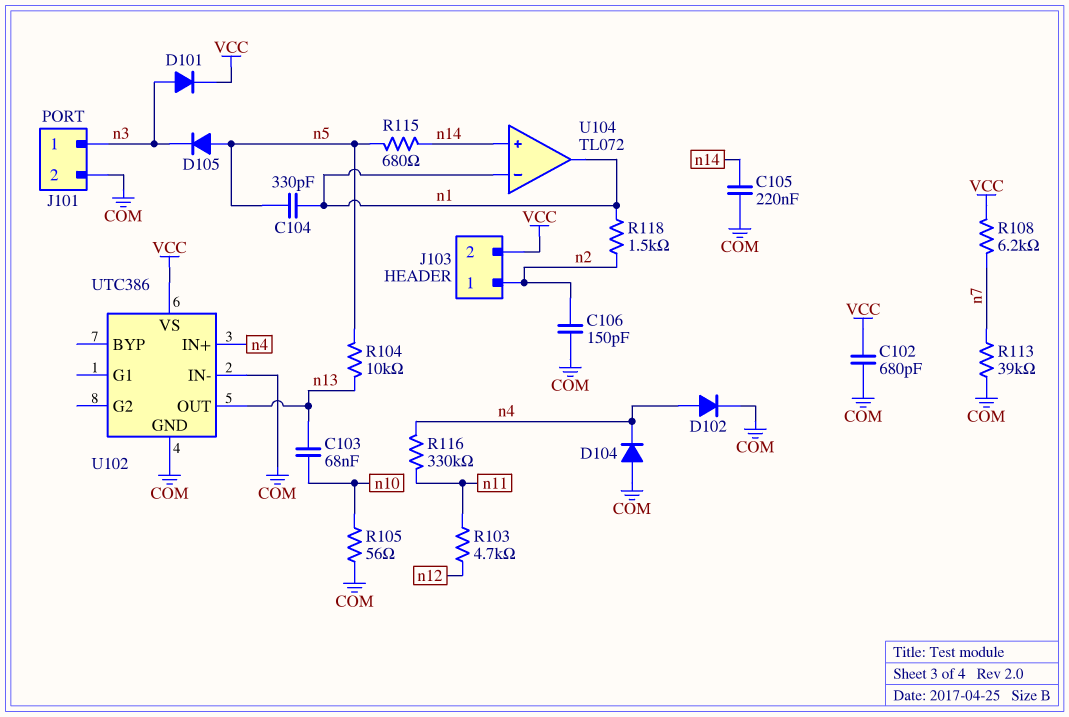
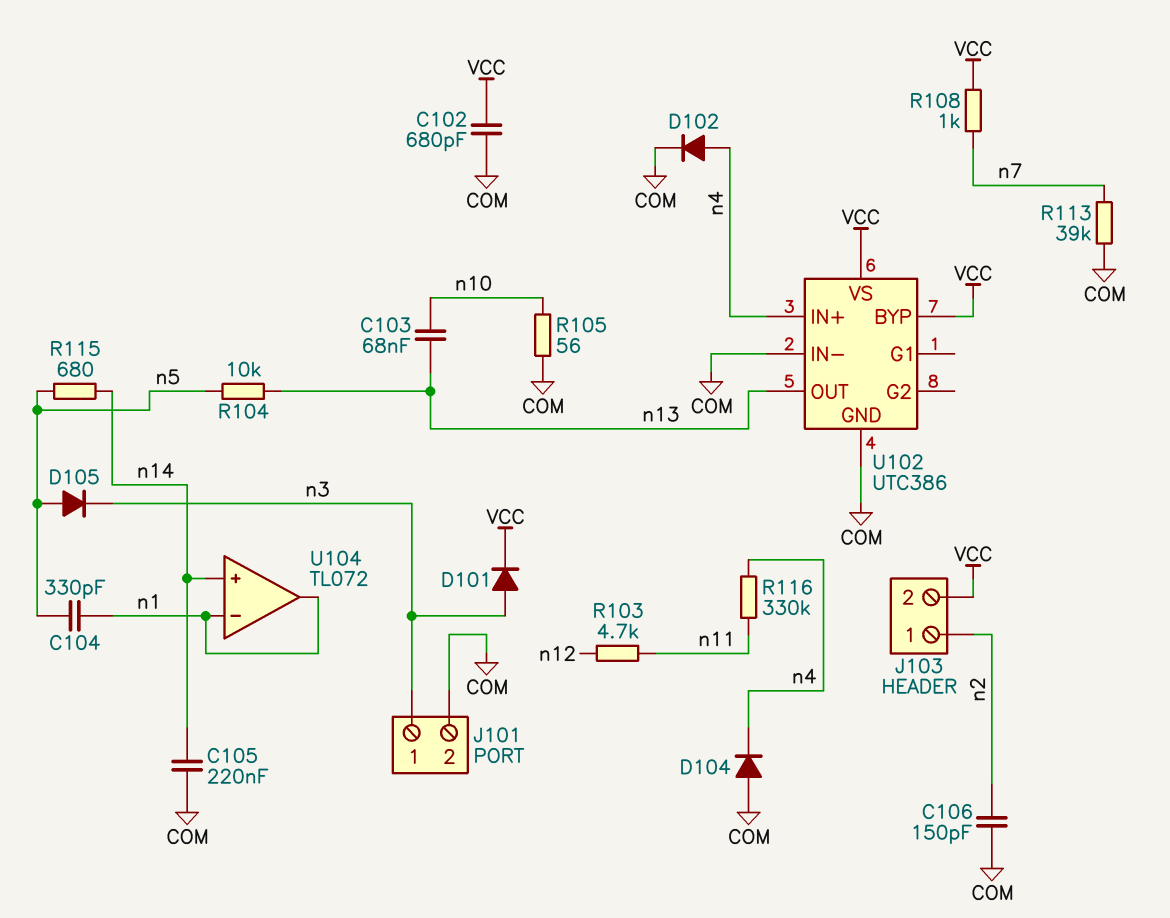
R108: 6.2k (VCC, n7) -> 1k (VCC, n7)
R118: 1.5k (n1, n2) -> none
U102 pin BYP: none -> VCC

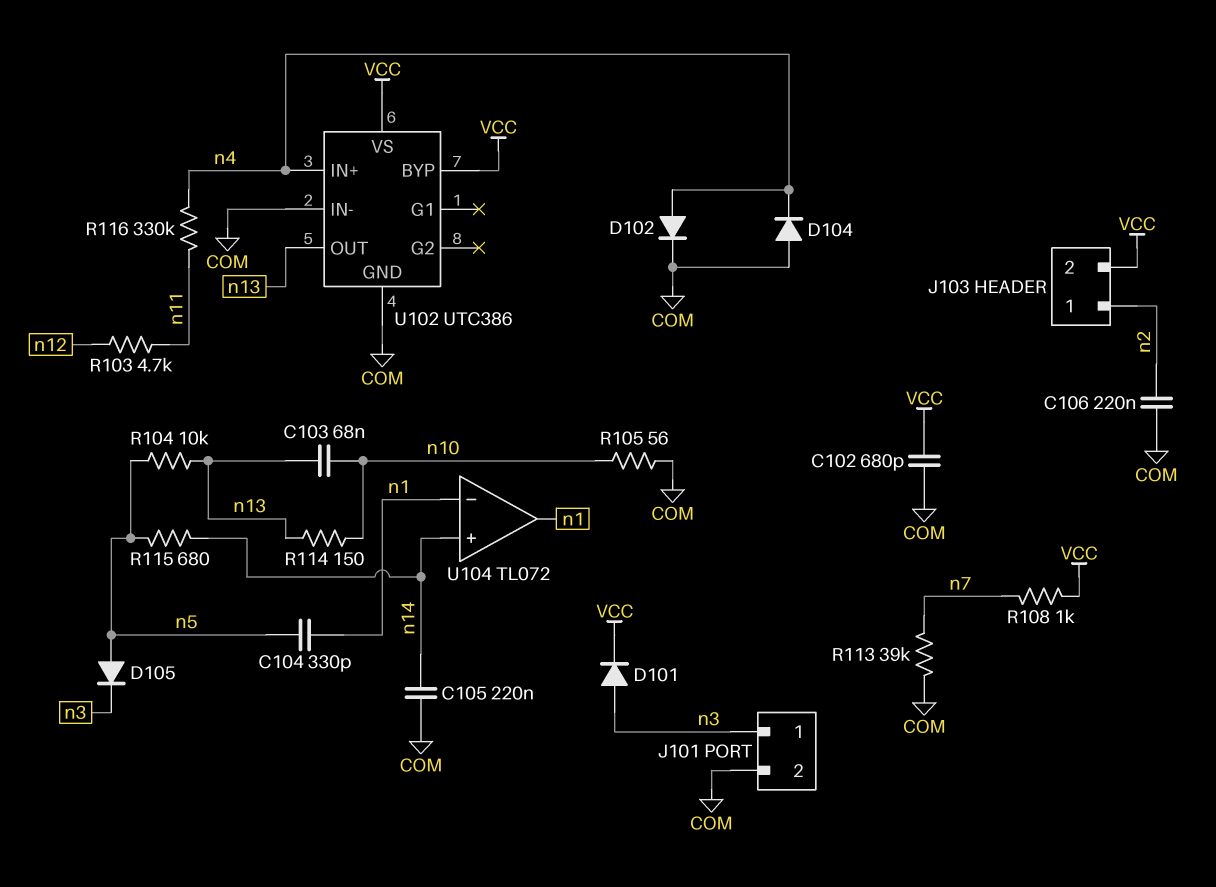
C106: 150pF (COM, n2) -> 220nF (COM, n2)
R114: none -> 150 (n10, n13)

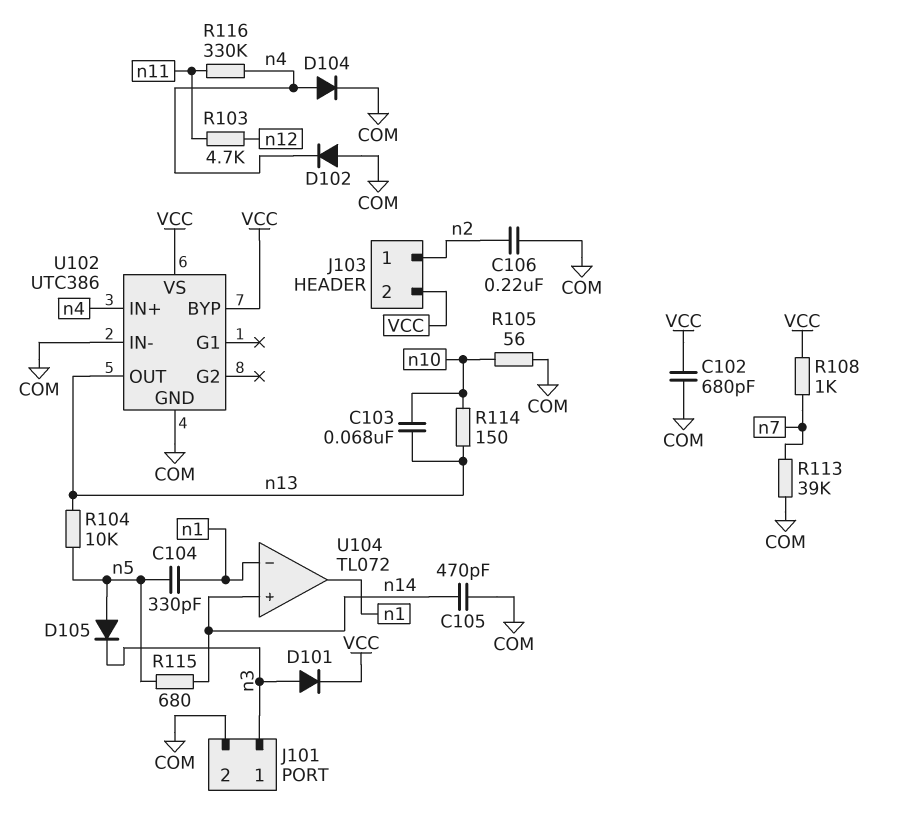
C105: 220nF (COM, n14) -> 470pF (COM, n14)
D102: diode (A n4, K COM) -> diode (A COM, K n4)
D104: diode (A COM, K n4) -> diode (A n4, K COM)

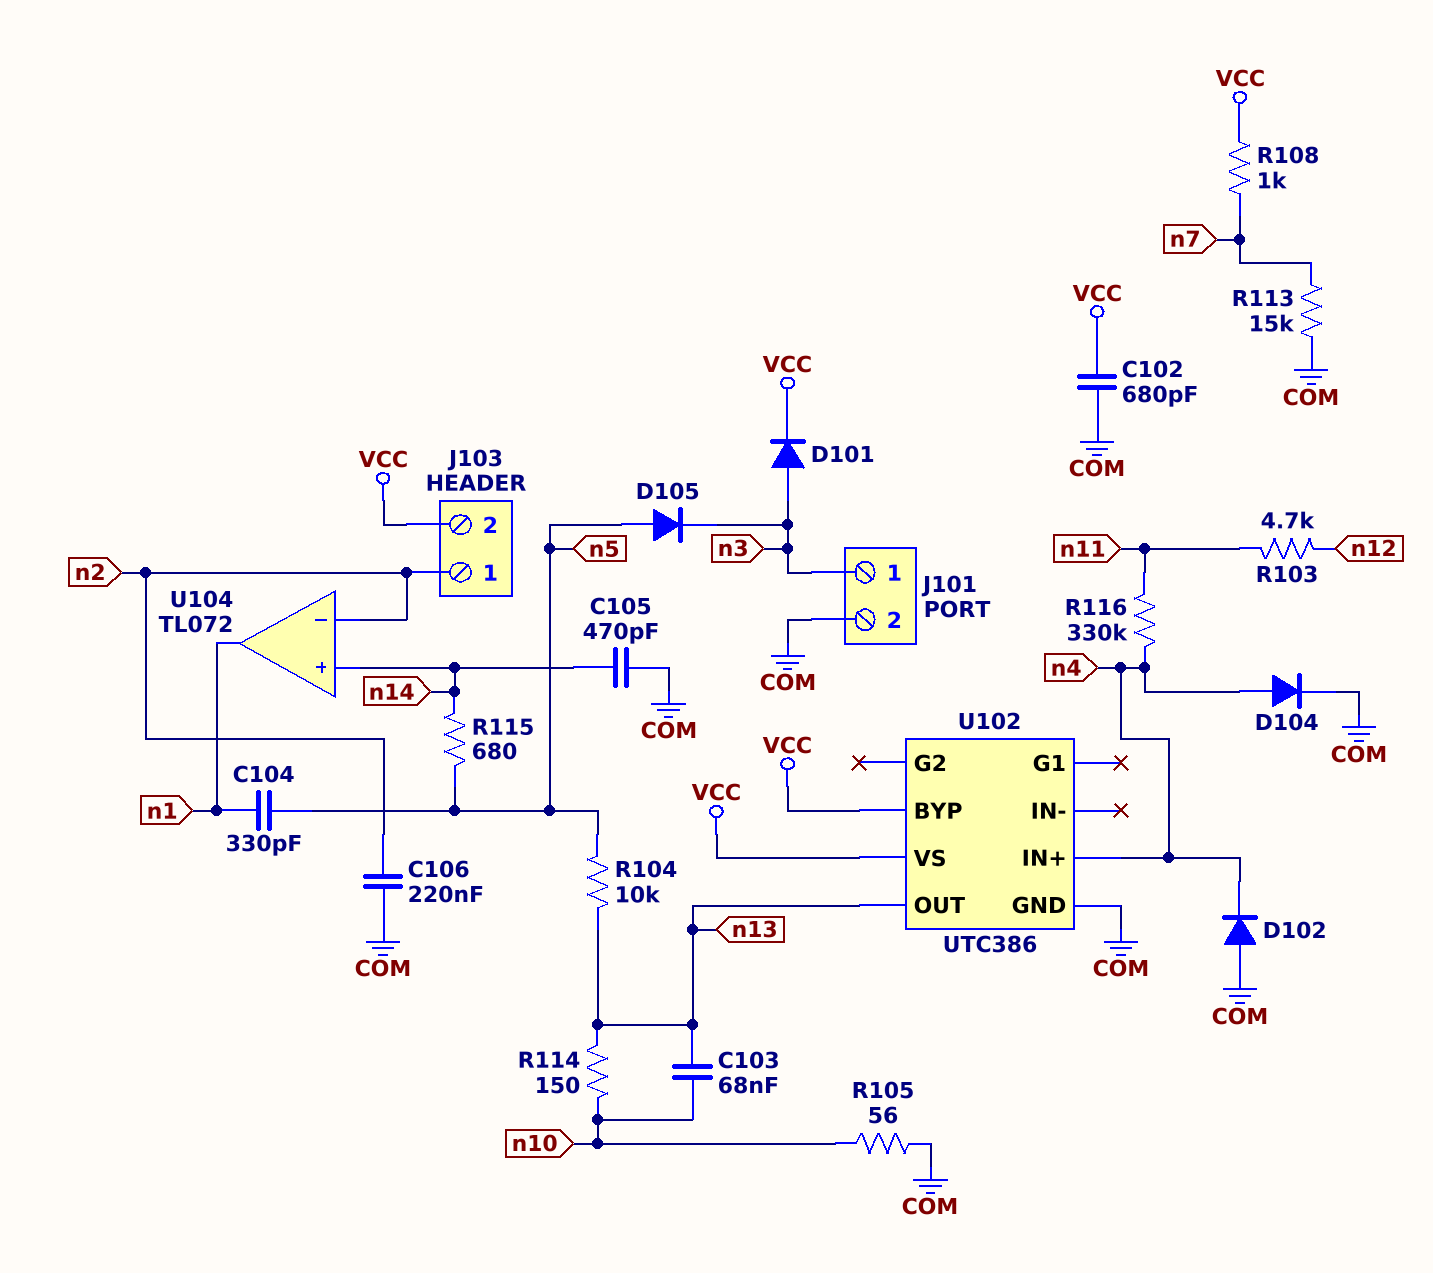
R113: 39k (COM, n7) -> 15k (COM, n7)
U102 pin IN-: COM -> none
U104 pin in-: n1 -> n2

